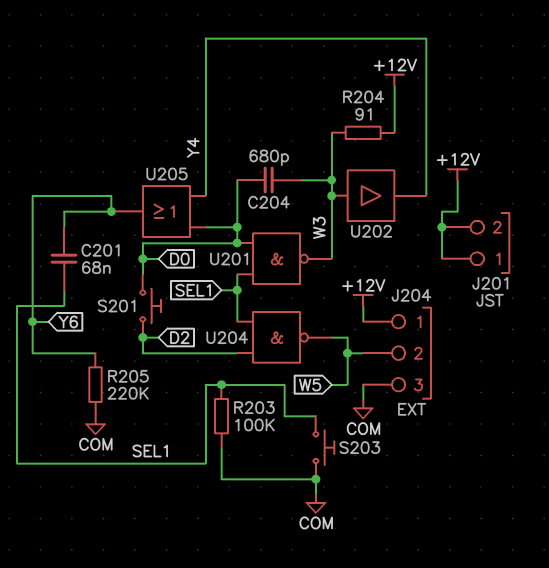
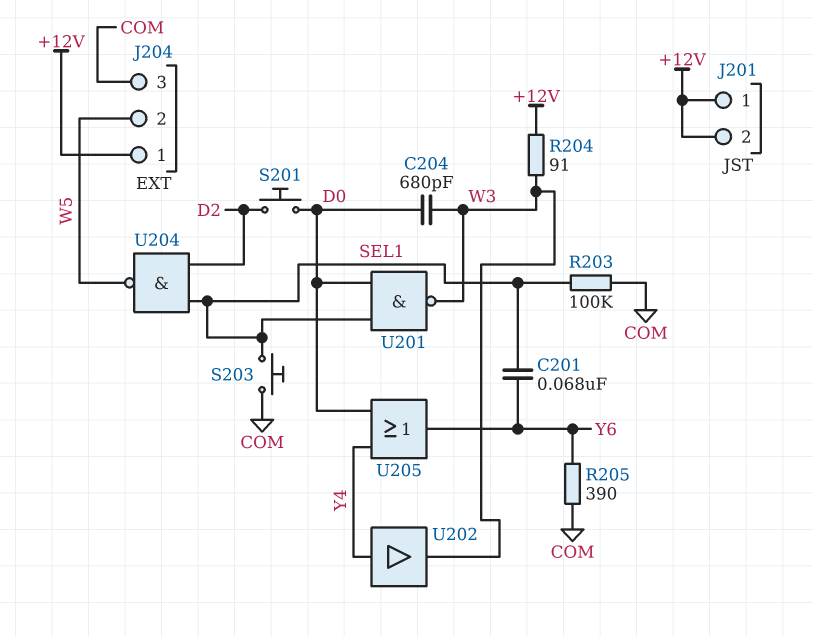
R205: 220k (COM, Y6) -> 390 (COM, Y6)
U202: buffer (in W3, out Y4) -> buffer (in Y4, out W3)

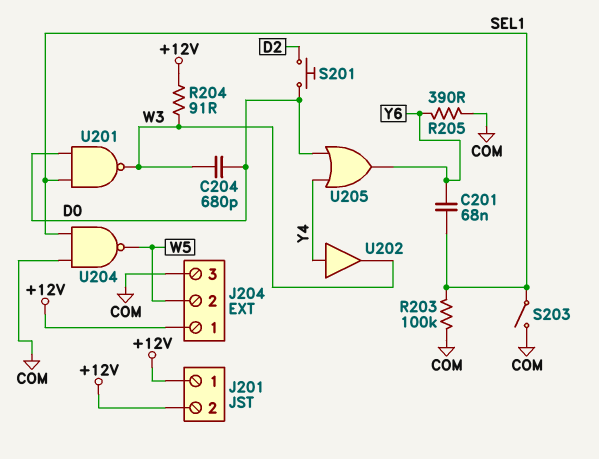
S203: button (COM, SEL1) -> switch (COM, SEL1)
U204: NAND (in D2, in SEL1, out W5) -> NAND (in COM, in SEL1, out W5)

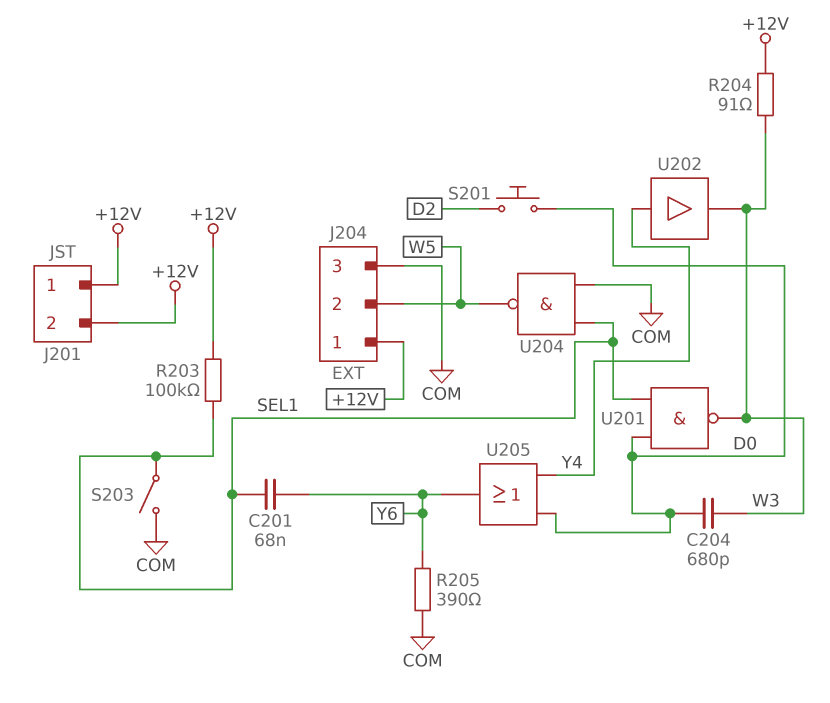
R203: 100k (COM, SEL1) -> 100k (+12V, SEL1)

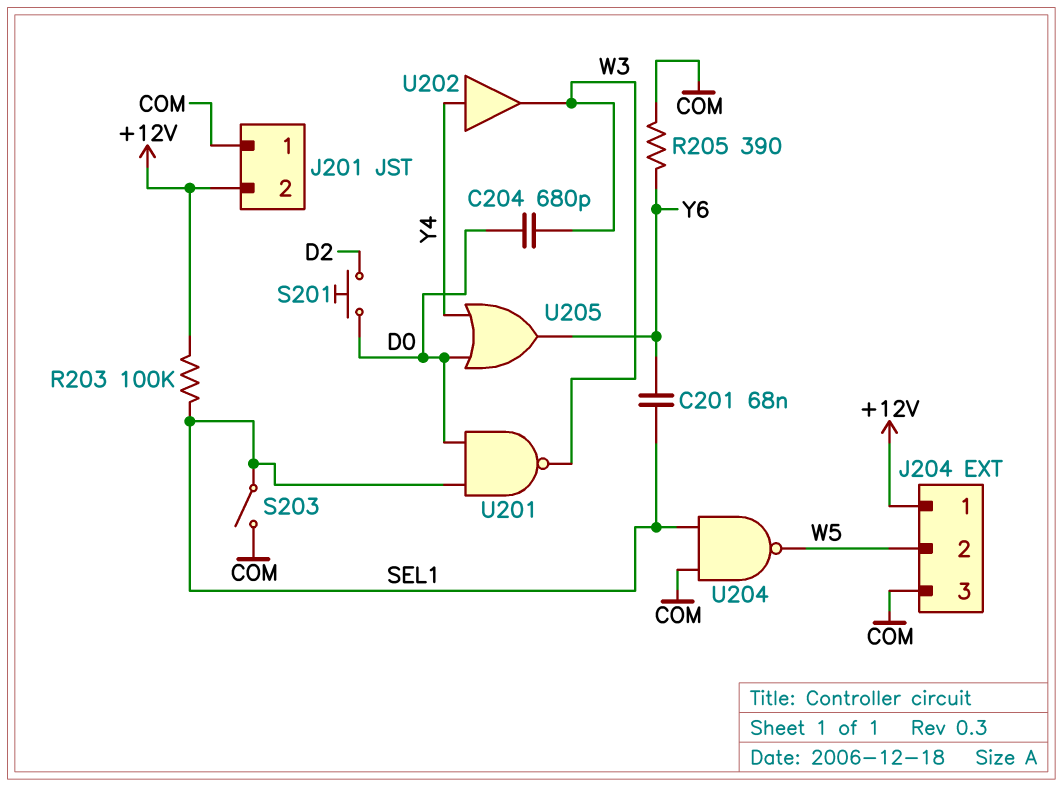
J201 pin 1: +12V -> COM
R204: 91 (+12V, W3) -> none

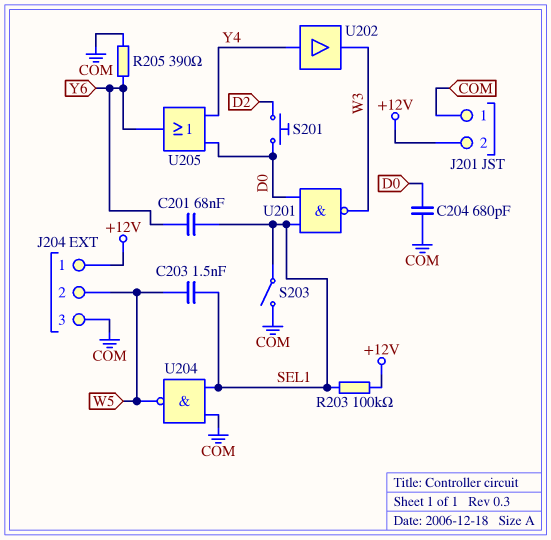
C203: none -> 1.5nF (SEL1, W5)
C204: 680pF (D0, W3) -> 680pF (COM, D0)

